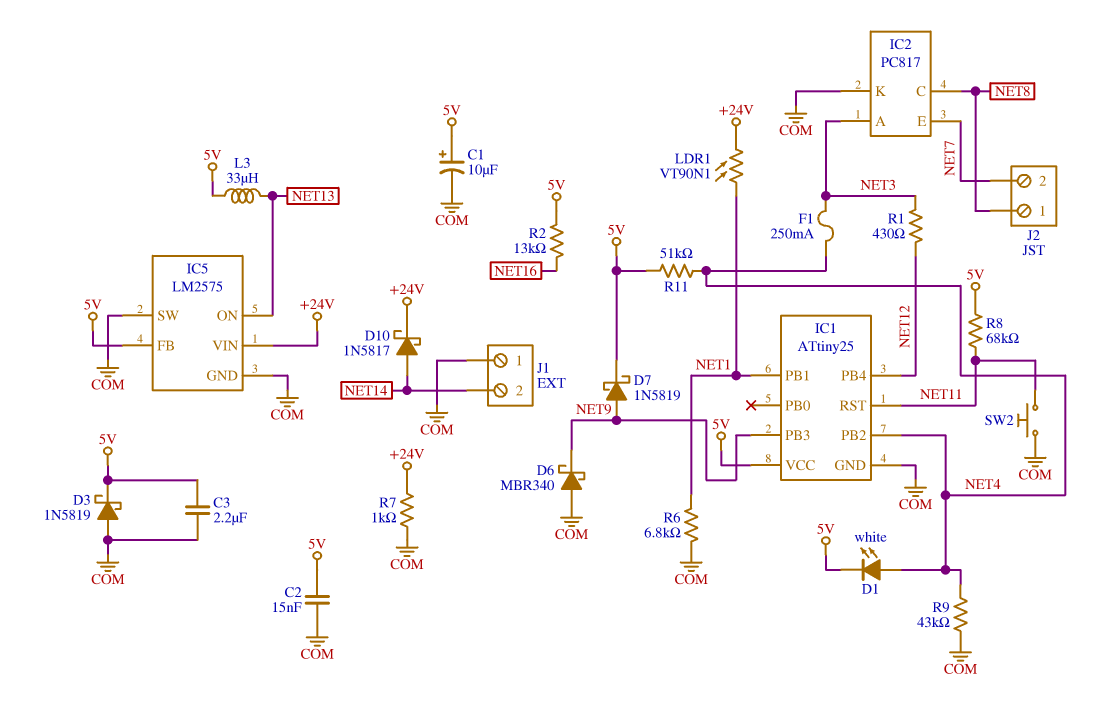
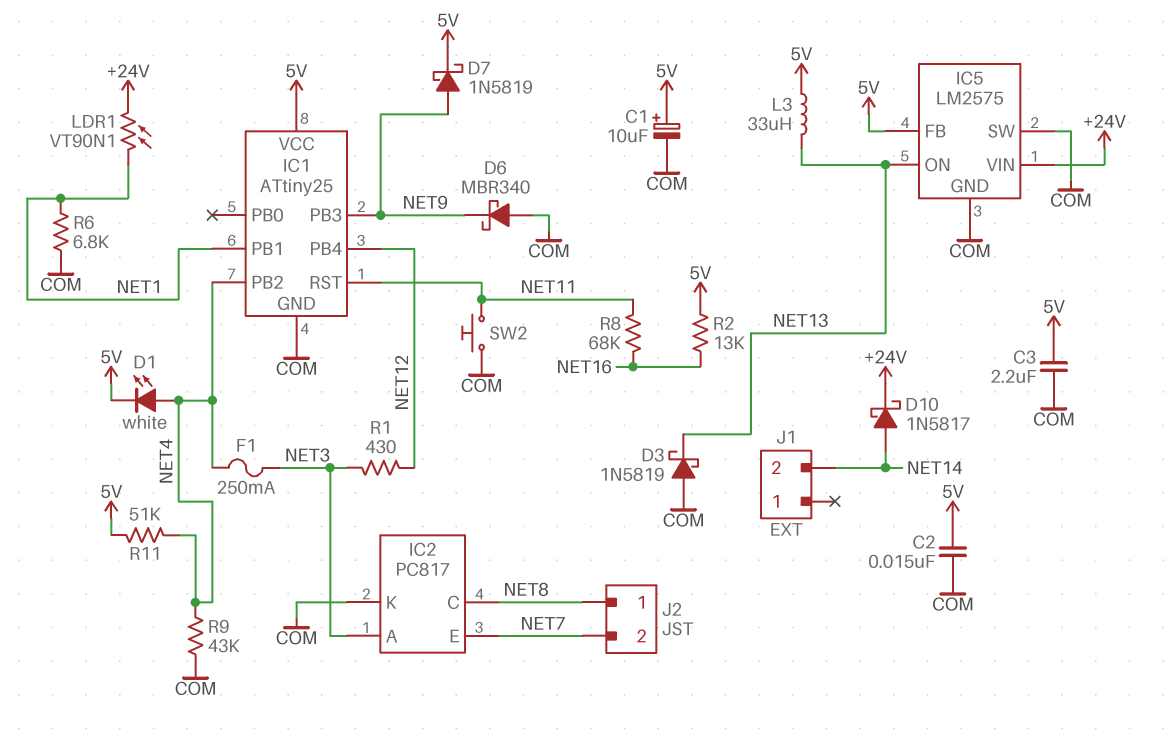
D3: schottky 1N5819 (A COM, K 5V) -> schottky 1N5819 (A COM, K NET13)
J1 pin 1: COM -> none
R7: 1k (+24V, COM) -> none
R8: 68k (5V, NET11) -> 68k (NET11, NET16)

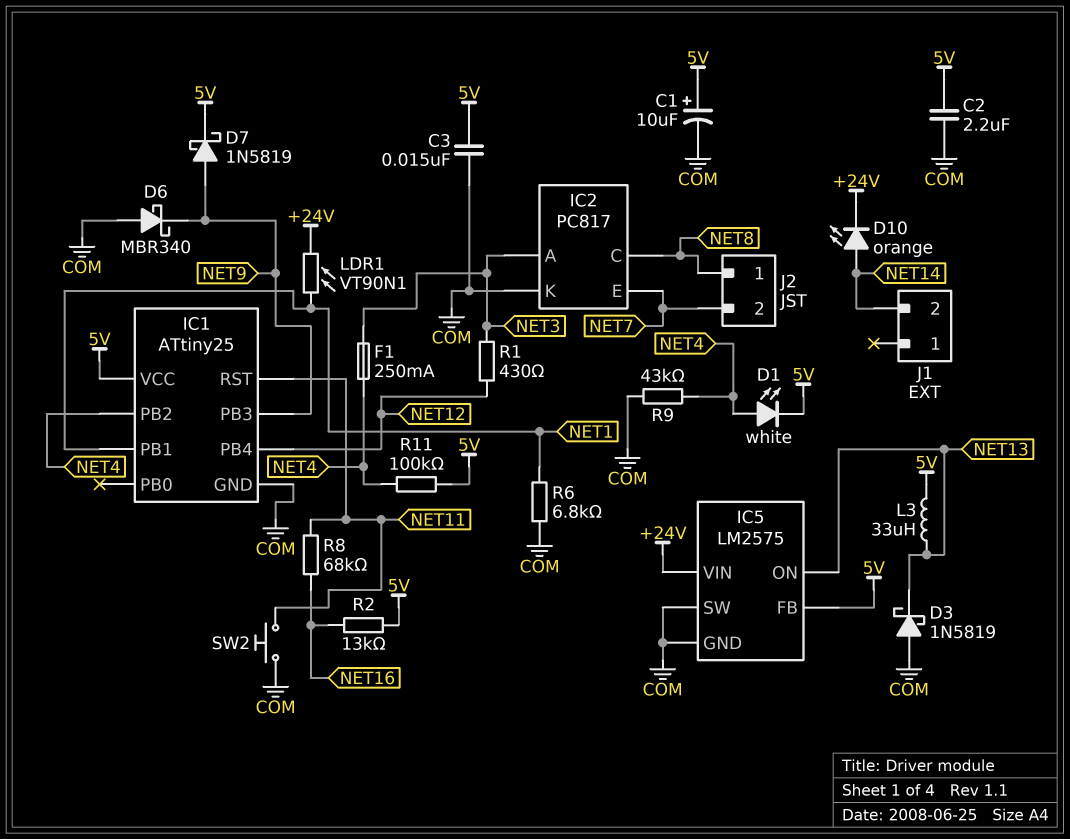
C2: 15nF (5V, COM) -> 2.2uF (5V, COM)
C3: 2.2uF (5V, COM) -> 15nF (5V, COM)
D10: schottky 1N5817 (A NET14, K +24V) -> LED orange (A NET14, K +24V)
R11: 51k (5V, NET4) -> 100k (5V, NET4)

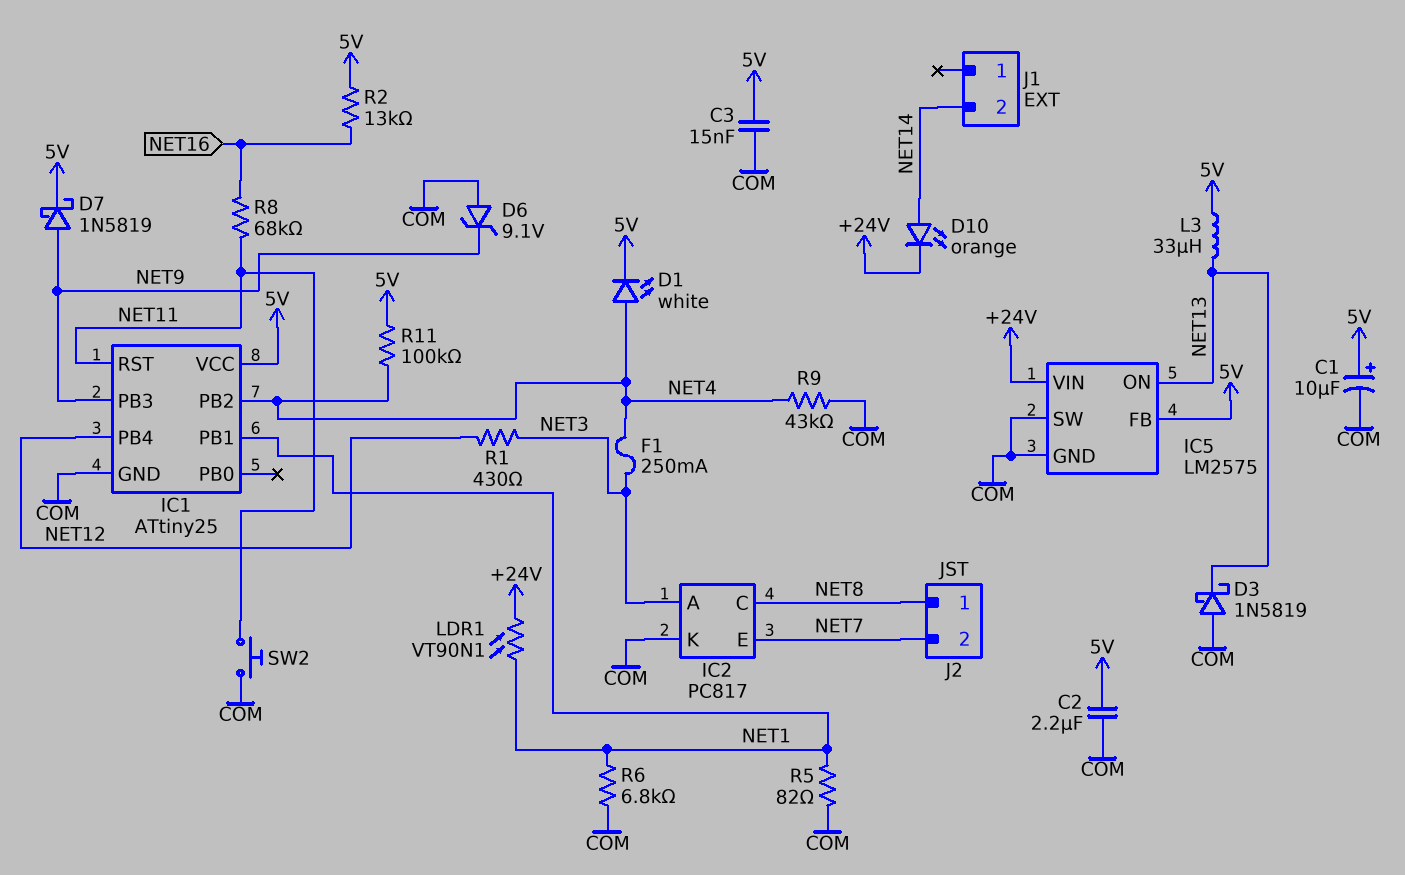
D6: schottky MBR340 (A COM, K NET9) -> zener 9.1V (A COM, K NET9)
R5: none -> 82 (COM, NET1)

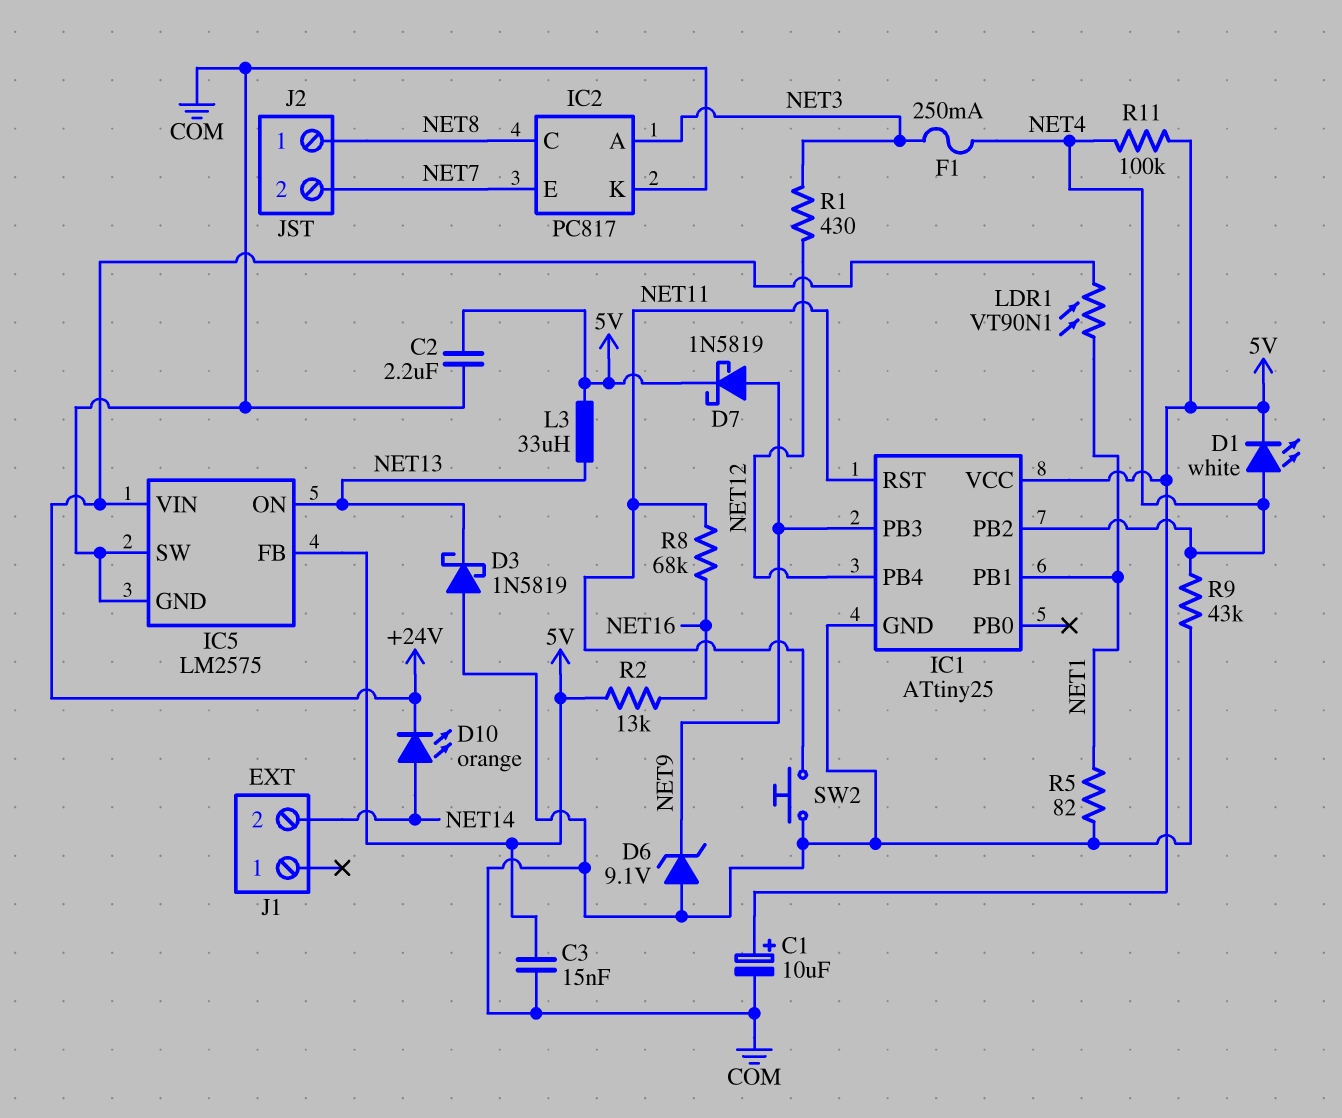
R6: 6.8k (COM, NET1) -> none

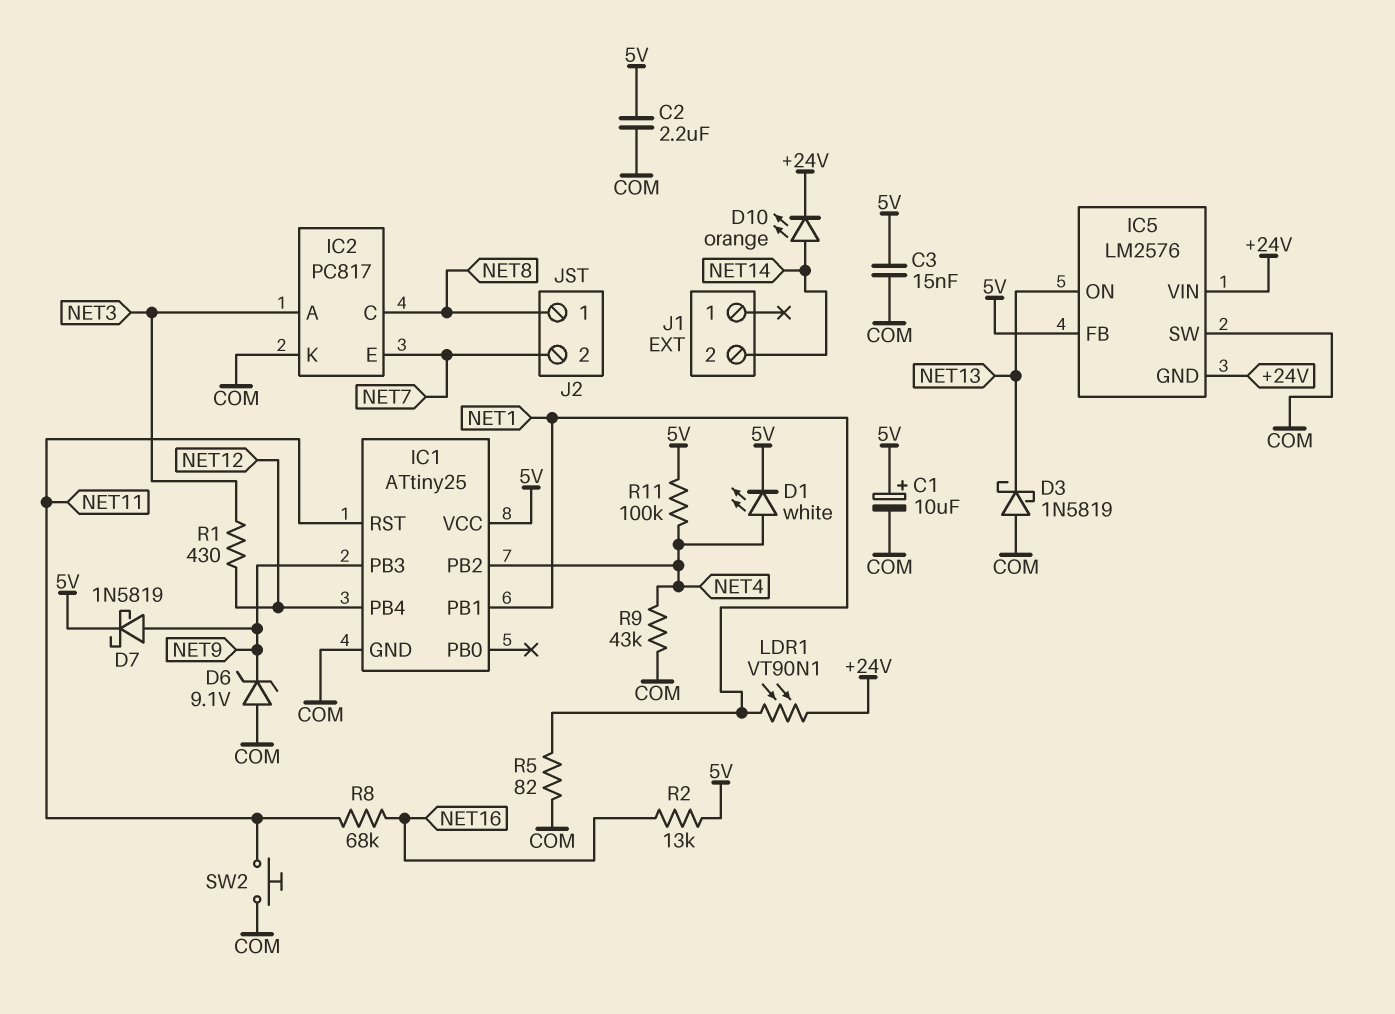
F1: 250mA (NET3, NET4) -> none
IC5: LM2575 -> LM2576
IC5 pin GND: COM -> +24V
L3: 33uH (5V, NET13) -> none

